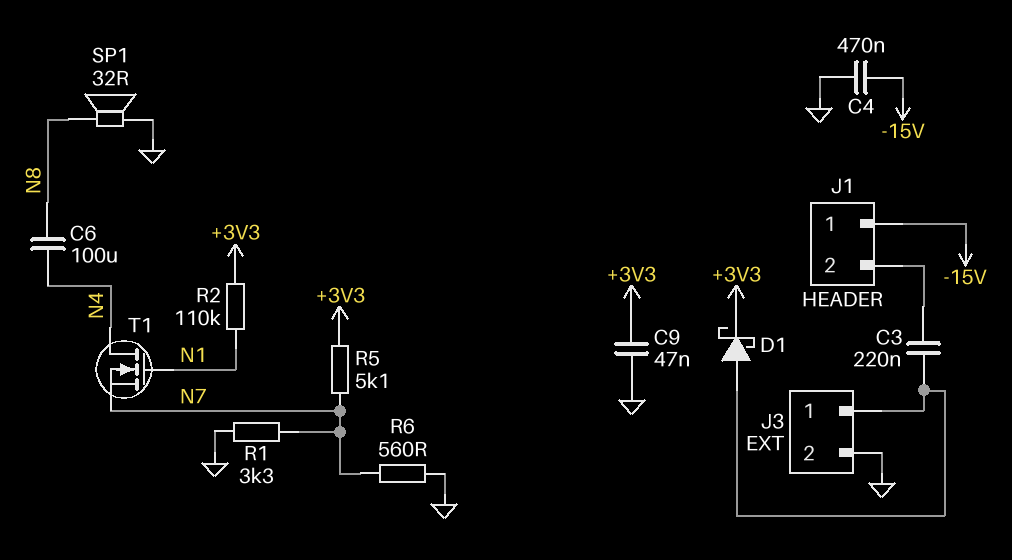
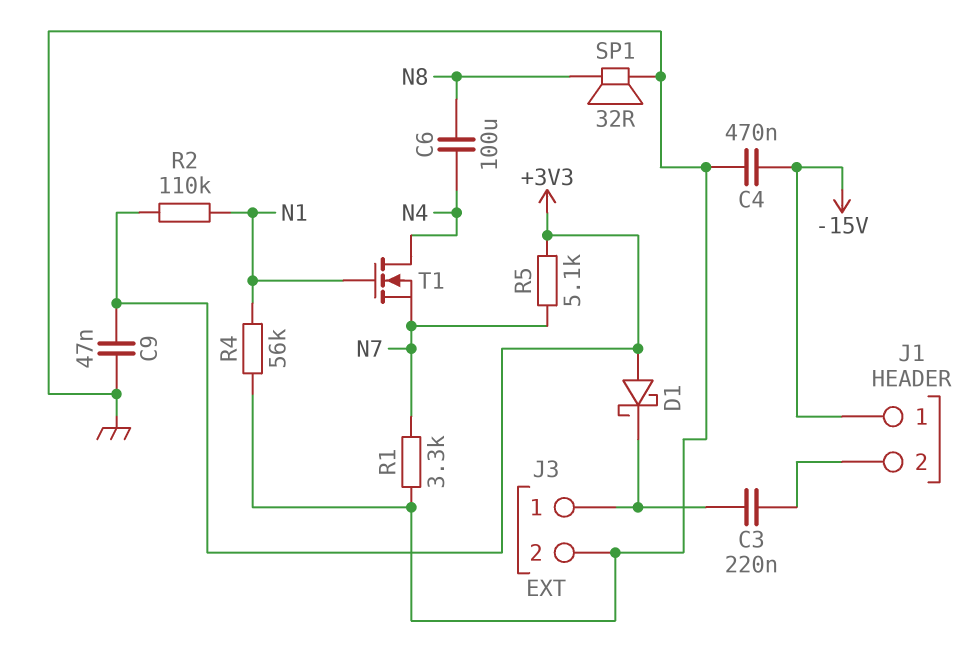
D1: schottky (A J3/1, K +3V3) -> schottky (A +3V3, K J3/1)
R4: none -> 56k (GND, N1)
R6: 560 (GND, N7) -> none

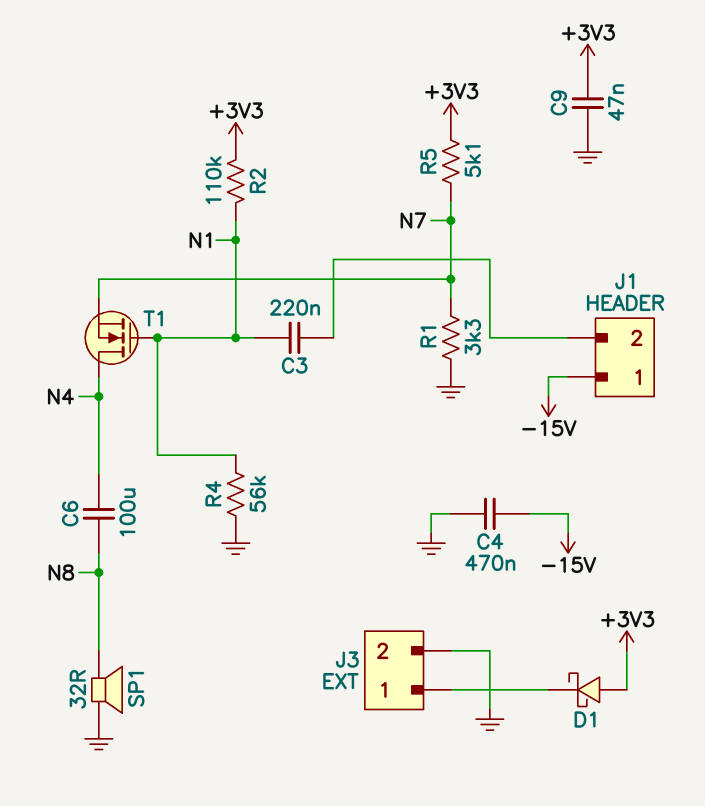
C3: 220nF (J1/2, J3/1) -> 220nF (J1/2, N1)

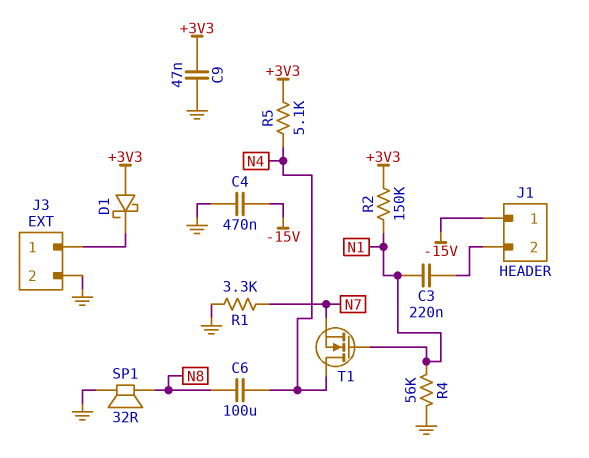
R2: 110k (+3V3, N1) -> 150k (+3V3, N1)
R5: 5.1k (+3V3, N7) -> 5.1k (+3V3, N4)

